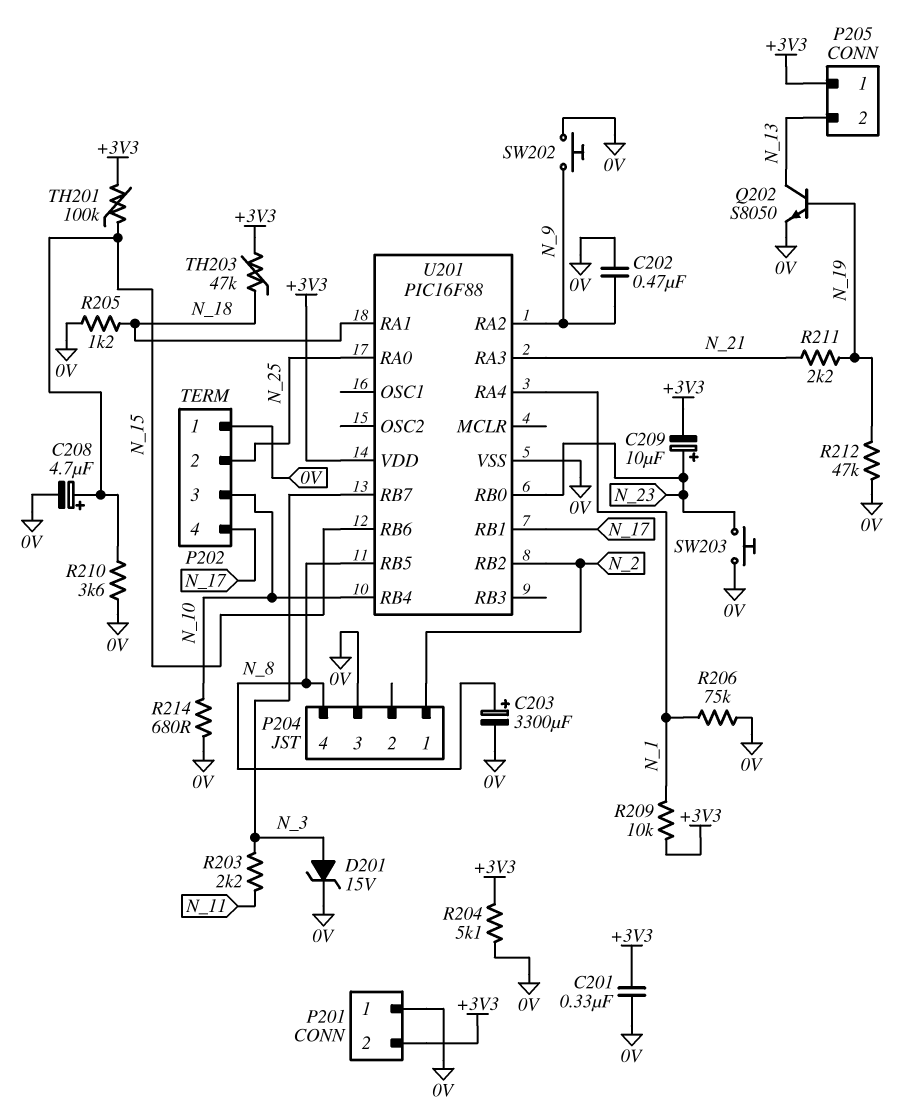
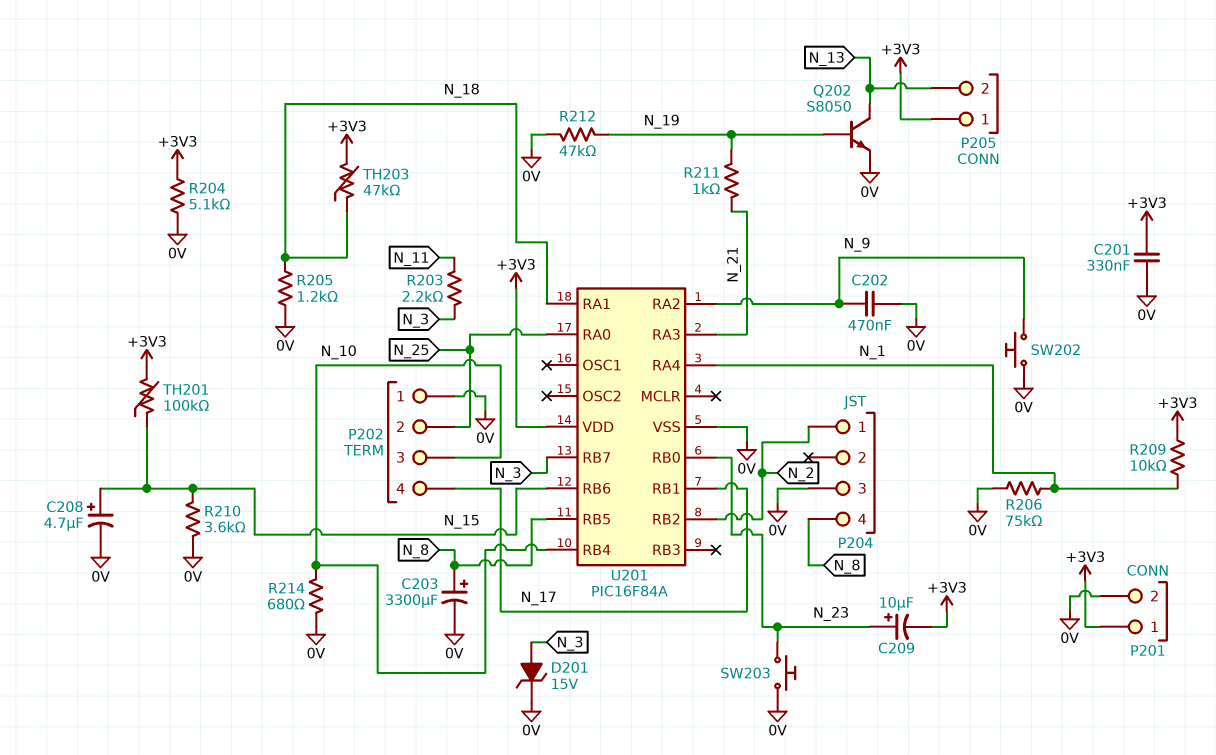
P201 pin 1: 0V -> +3V3
P201 pin 2: +3V3 -> 0V
R211: 2.2k (N_19, N_21) -> 1k (N_19, N_21)
U201: PIC16F88 -> PIC16F84A

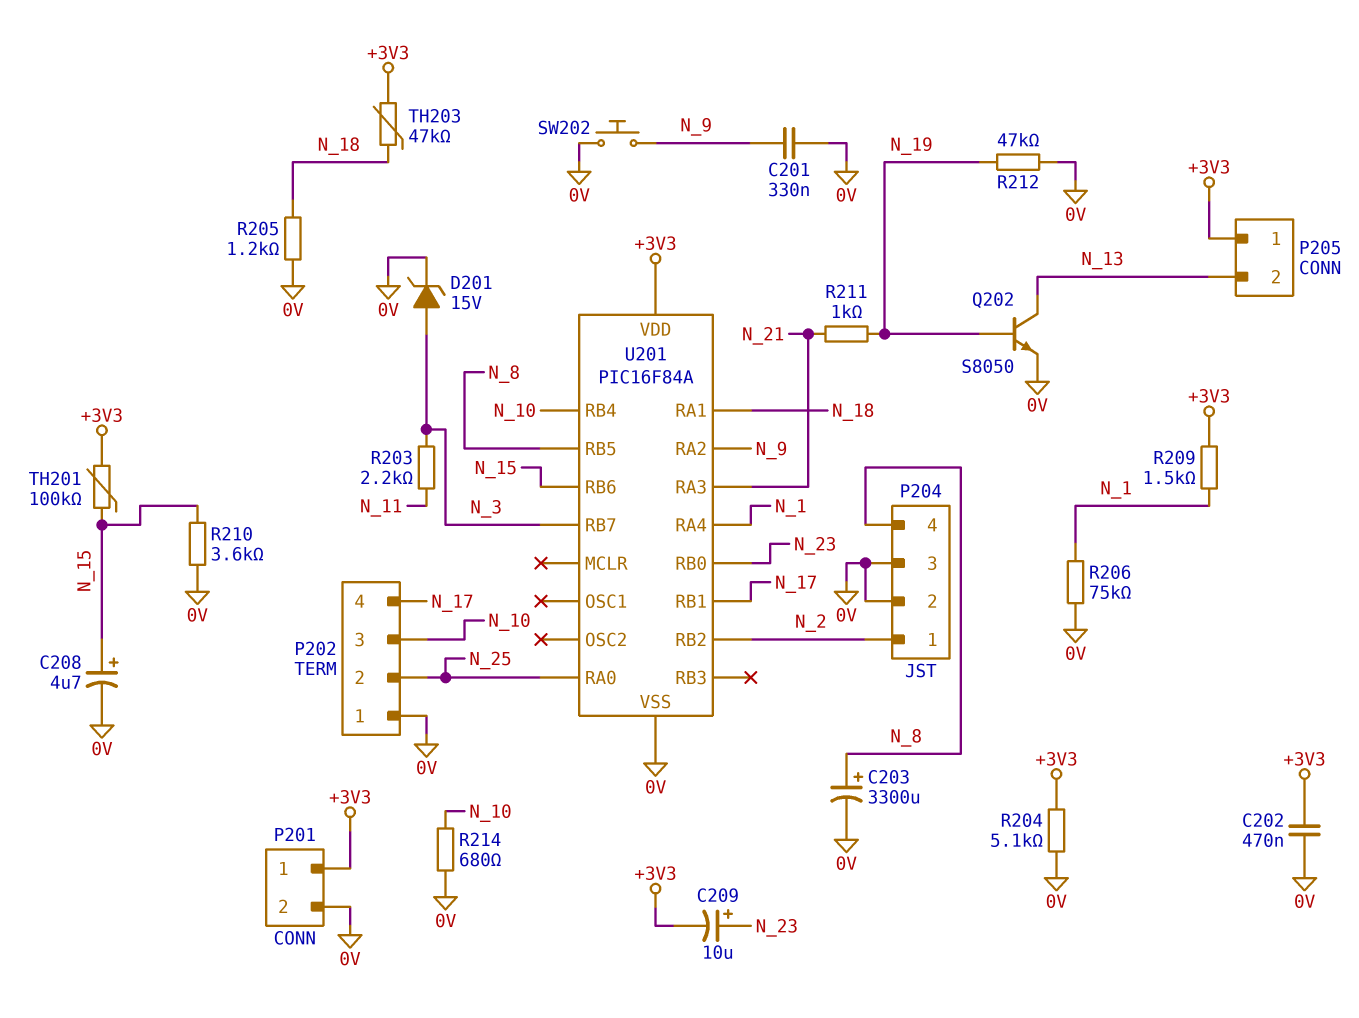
C201: 330nF (+3V3, 0V) -> 330nF (0V, N_9)
C202: 470nF (0V, N_9) -> 470nF (+3V3, 0V)
P204 pin 2: none -> 0V
R209: 10k (+3V3, N_1) -> 1.5k (+3V3, N_1)
SW203: button (0V, N_23) -> none

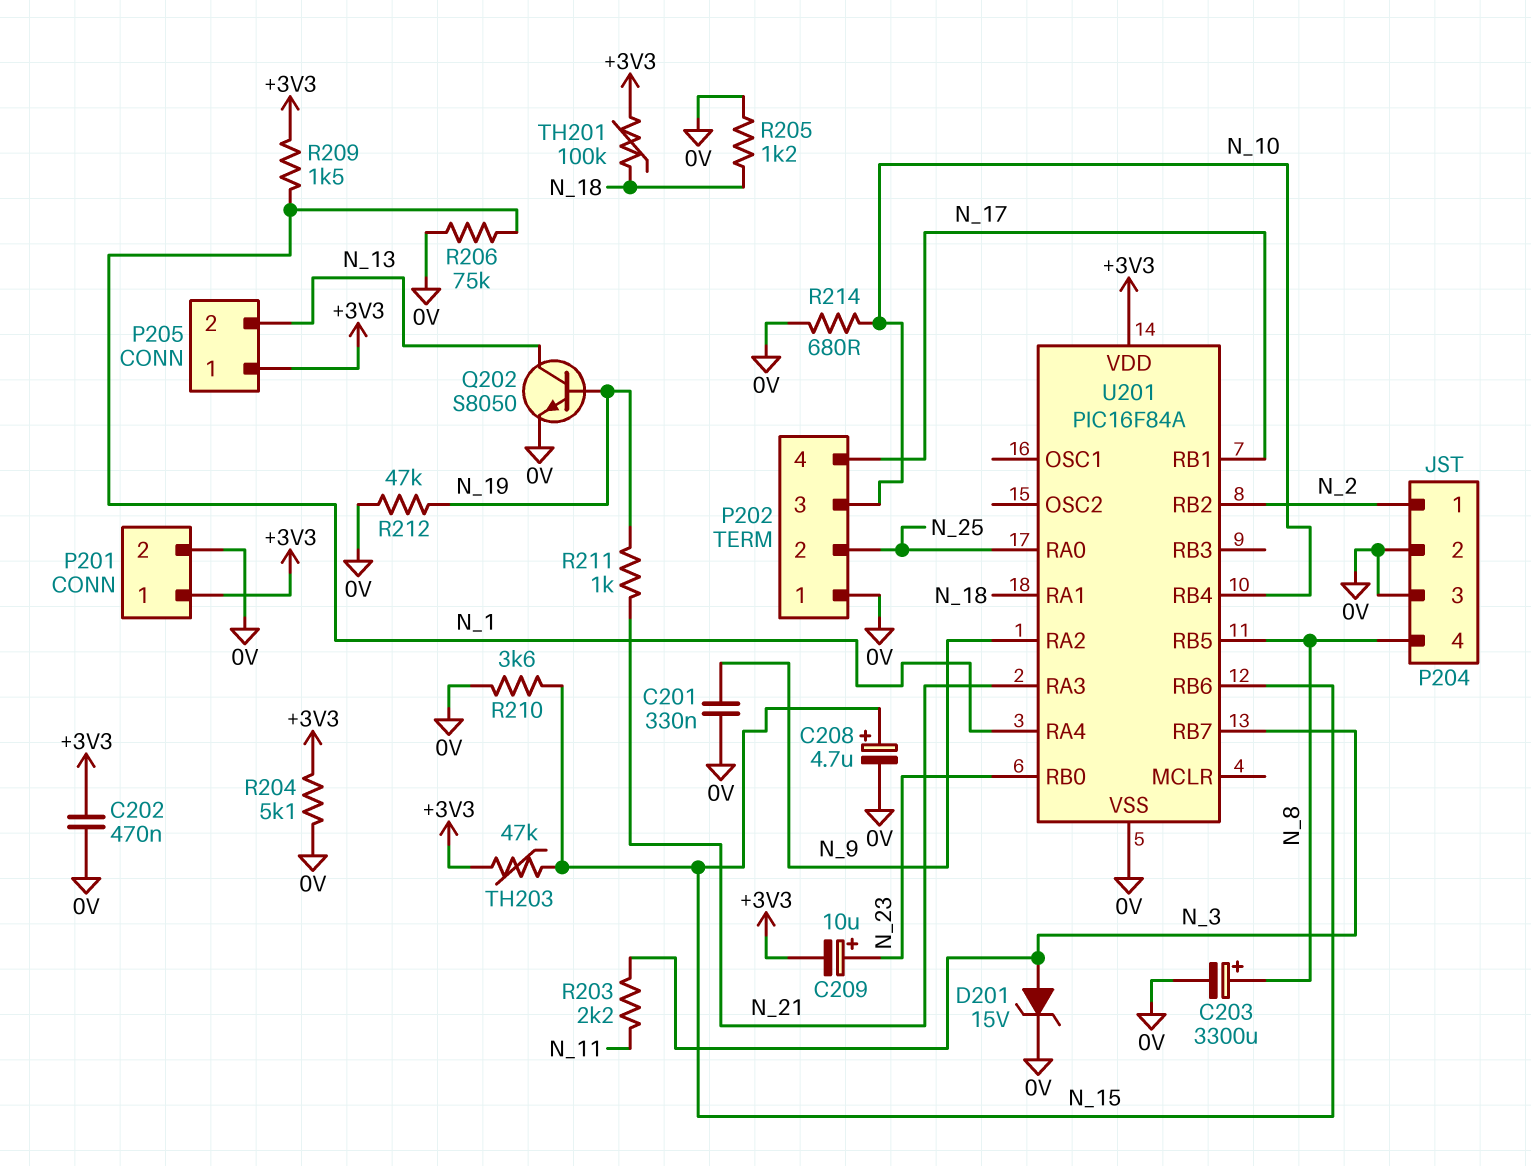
SW202: button (0V, N_9) -> none
TH201: 100k (+3V3, N_15) -> 100k (+3V3, N_18)
TH203: 47k (+3V3, N_18) -> 47k (+3V3, N_15)

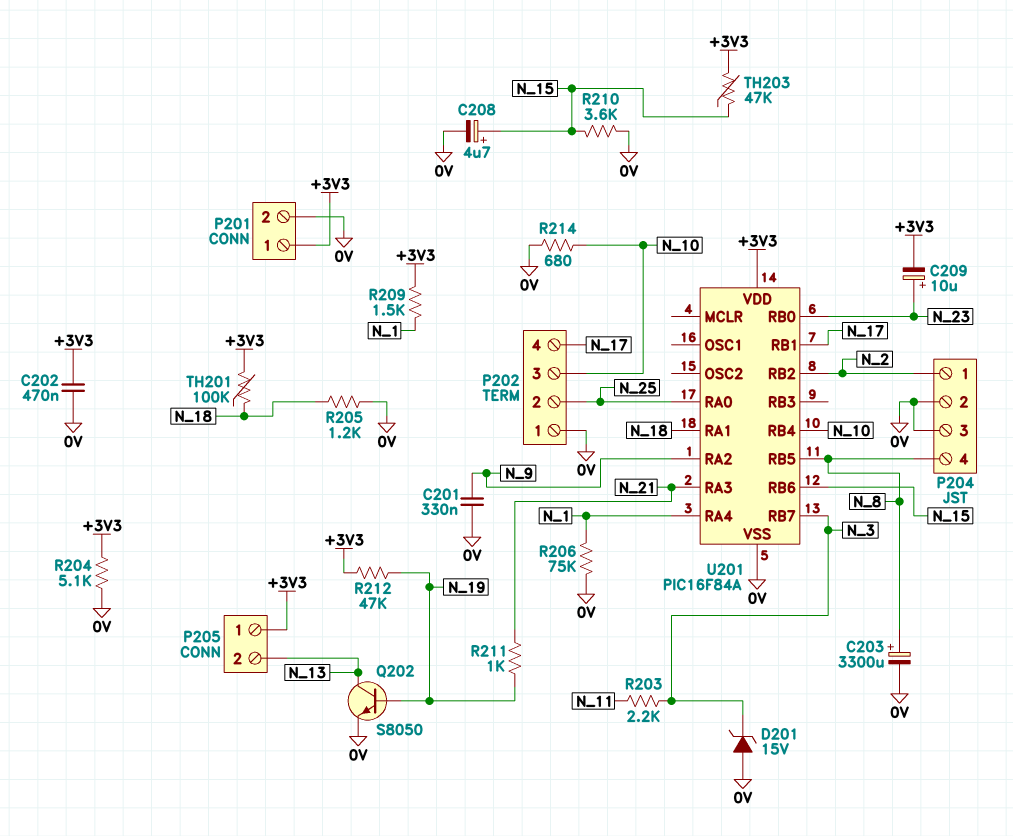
D201: zener 15V (A N_3, K 0V) -> zener 15V (A 0V, K N_3)
R212: 47k (0V, N_19) -> 47k (+3V3, N_19)

